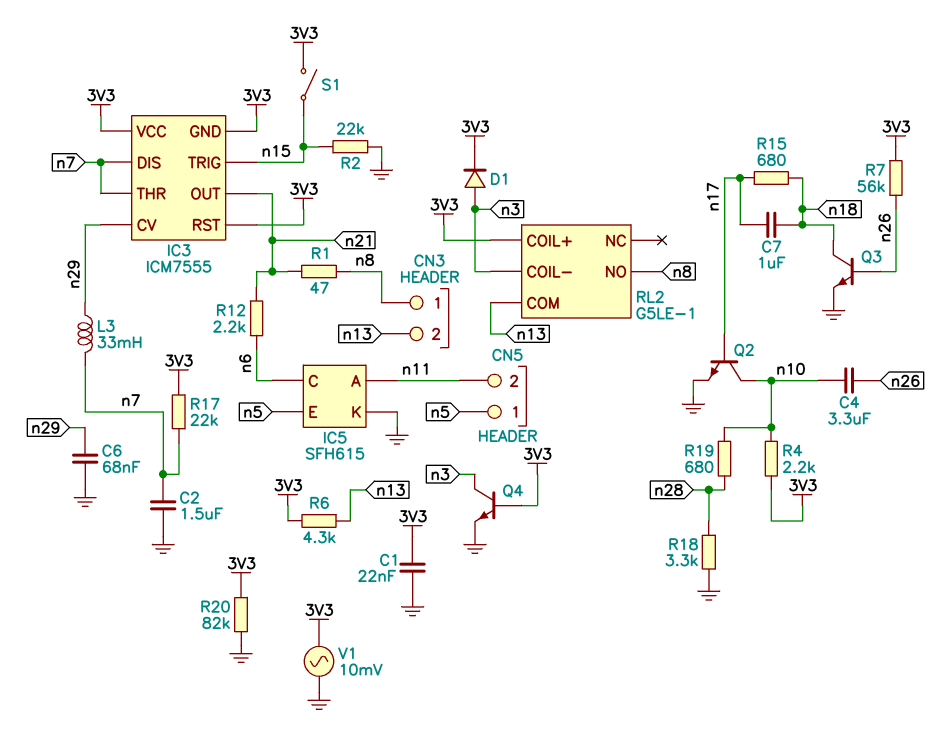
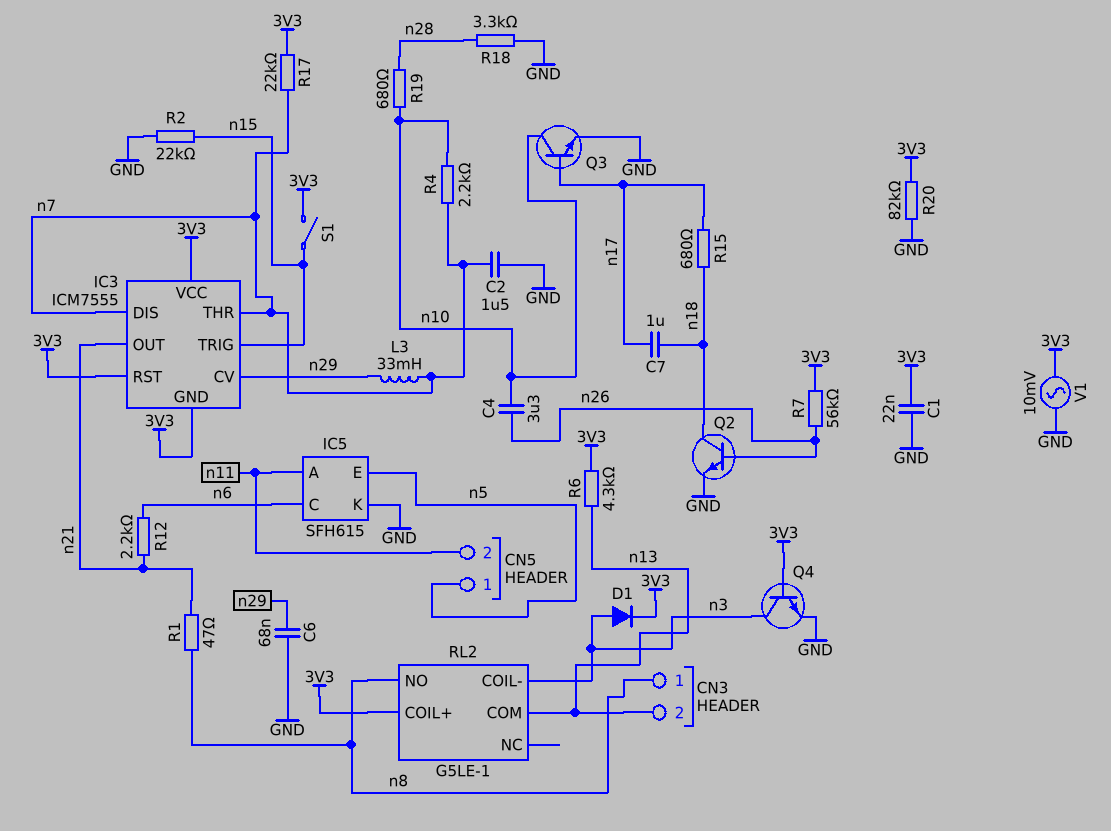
Q2: NPN (B n17, C n10, E GND) -> NPN (B n26, C n18, E GND)
Q3: NPN (B n26, C n18, E GND) -> NPN (B n17, C n10, E GND)
R4: 2.2k (3V3, n10) -> 2.2k (n7, n10)

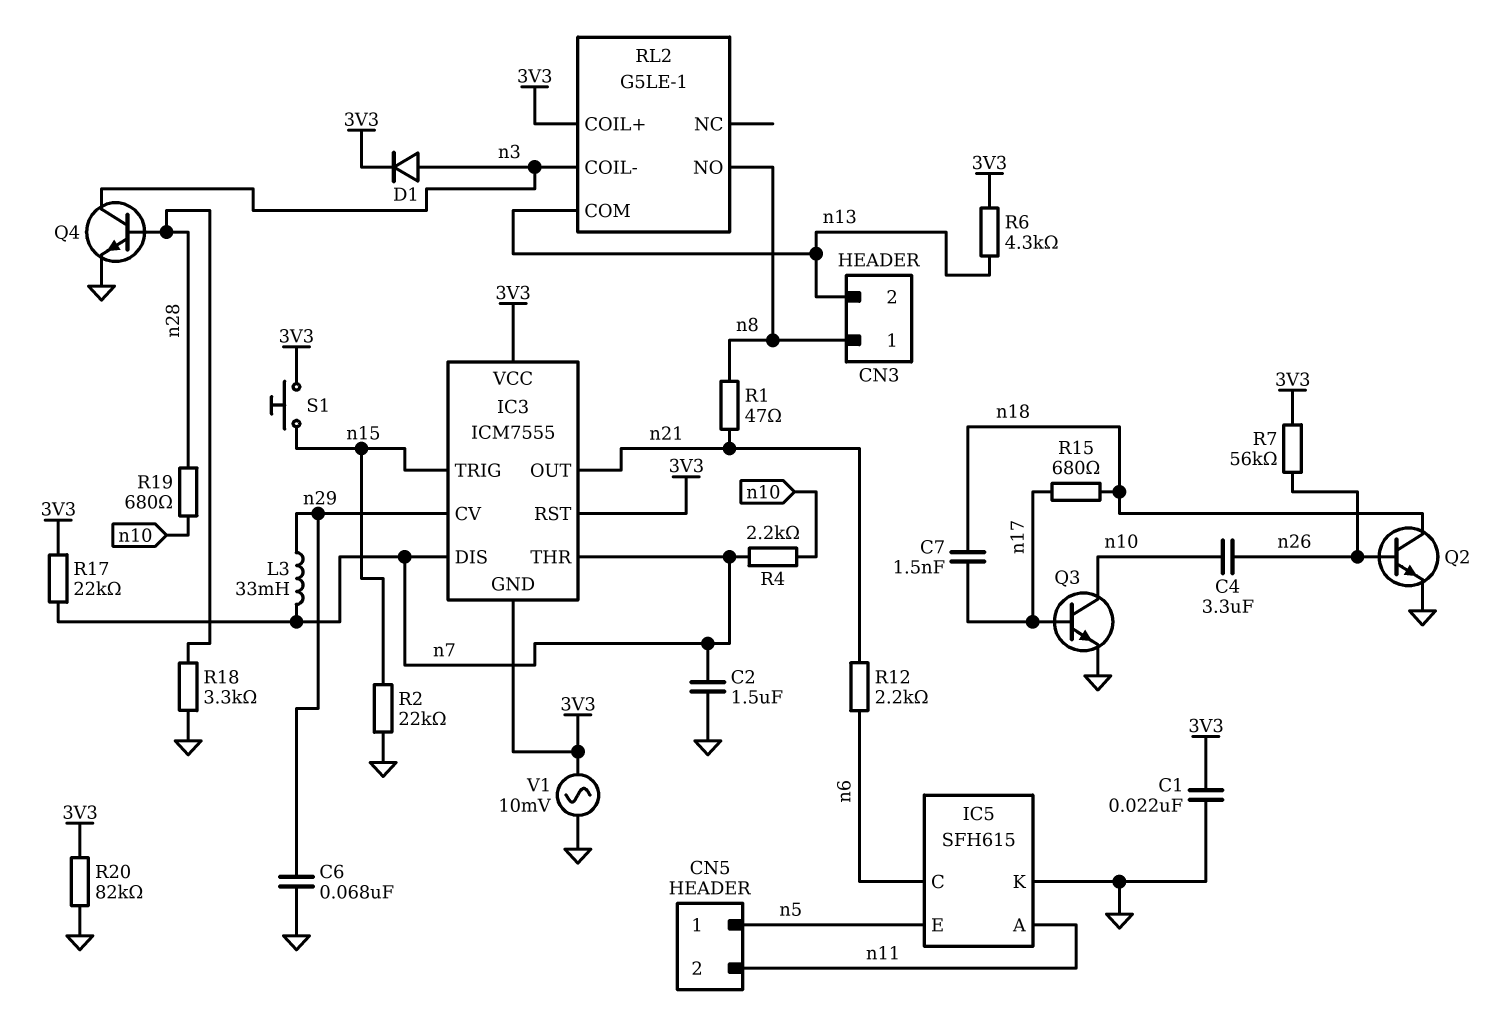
C7: 1uF (n17, n18) -> 1.5nF (n17, n18)
Q4: NPN (B 3V3, C n3, E GND) -> NPN (B n28, C n3, E GND)
S1: switch (3V3, n15) -> button (3V3, n15)

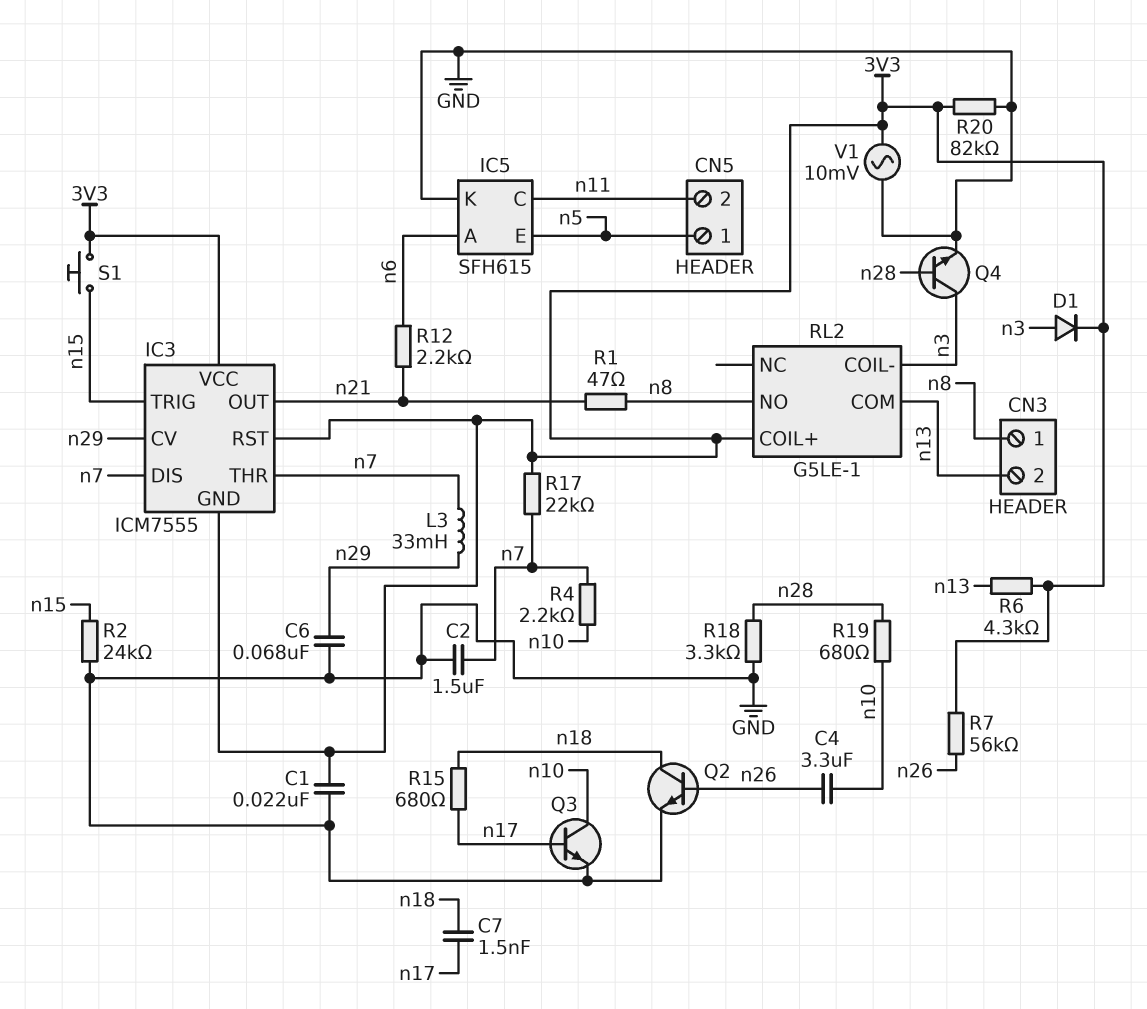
IC5 pin A: n11 -> n6
IC5 pin C: n6 -> n11
R2: 22k (GND, n15) -> 24k (GND, n15)

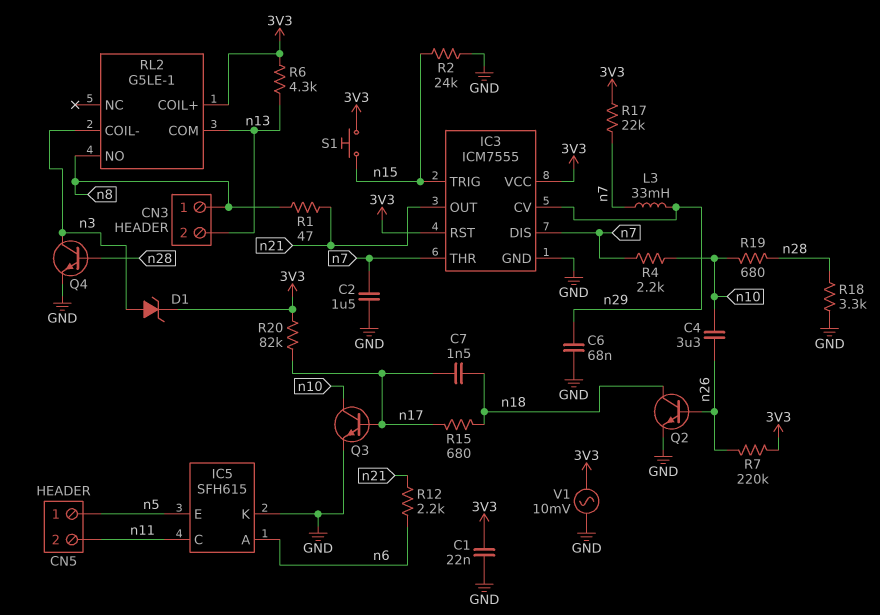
D1: diode (A n3, K 3V3) -> zener (A n3, K 3V3)
IC3 pin GND: 3V3 -> GND
R7: 56k (3V3, n26) -> 220k (3V3, n26)
R20: 82k (3V3, GND) -> 82k (3V3, n17)

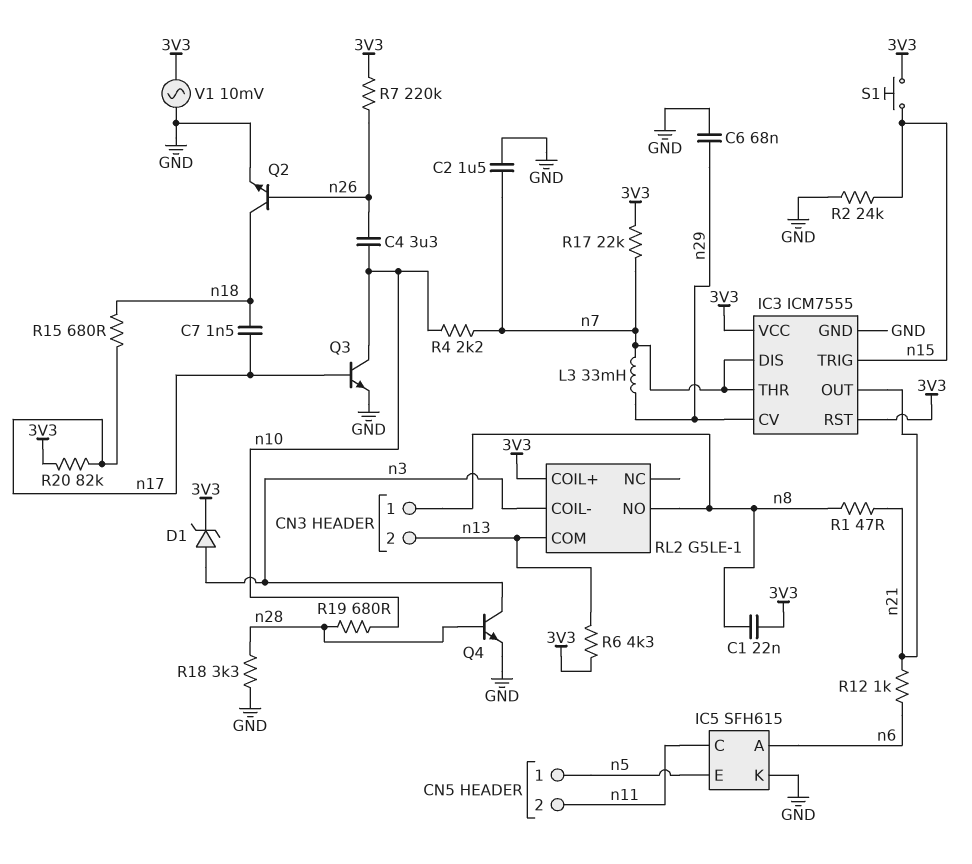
C1: 22nF (3V3, GND) -> 22nF (3V3, n8)
R12: 2.2k (n6, n21) -> 1k (n6, n21)

